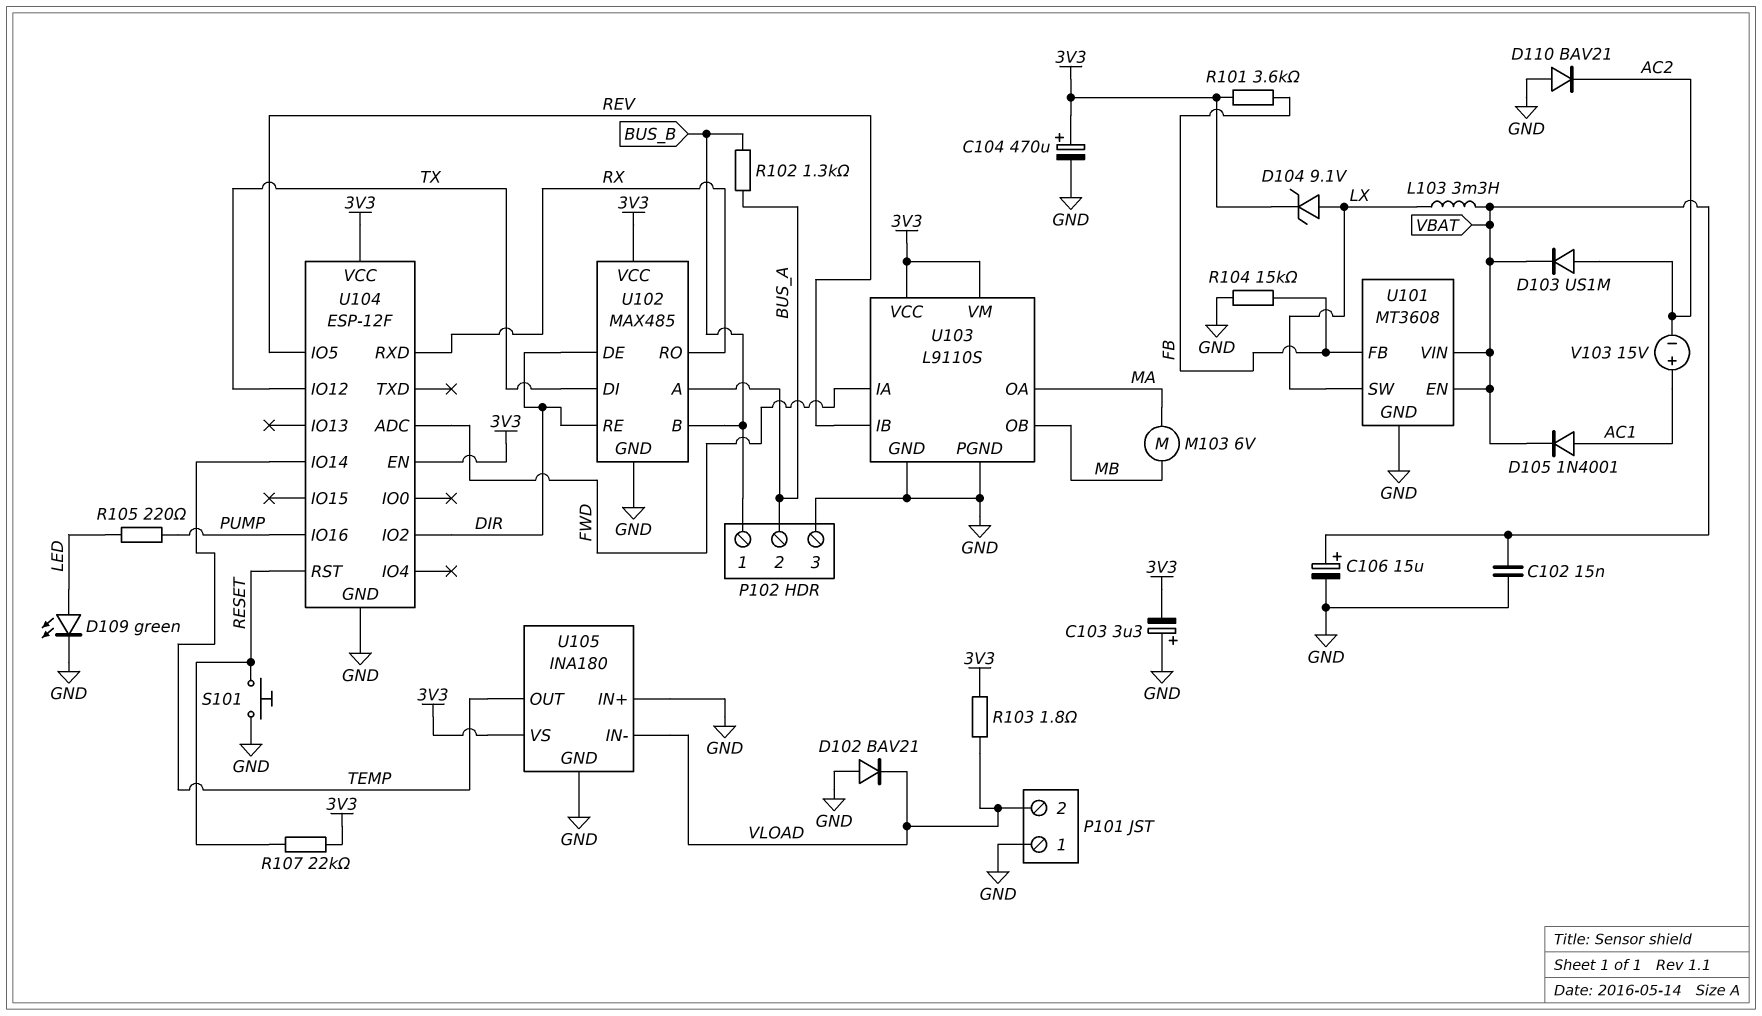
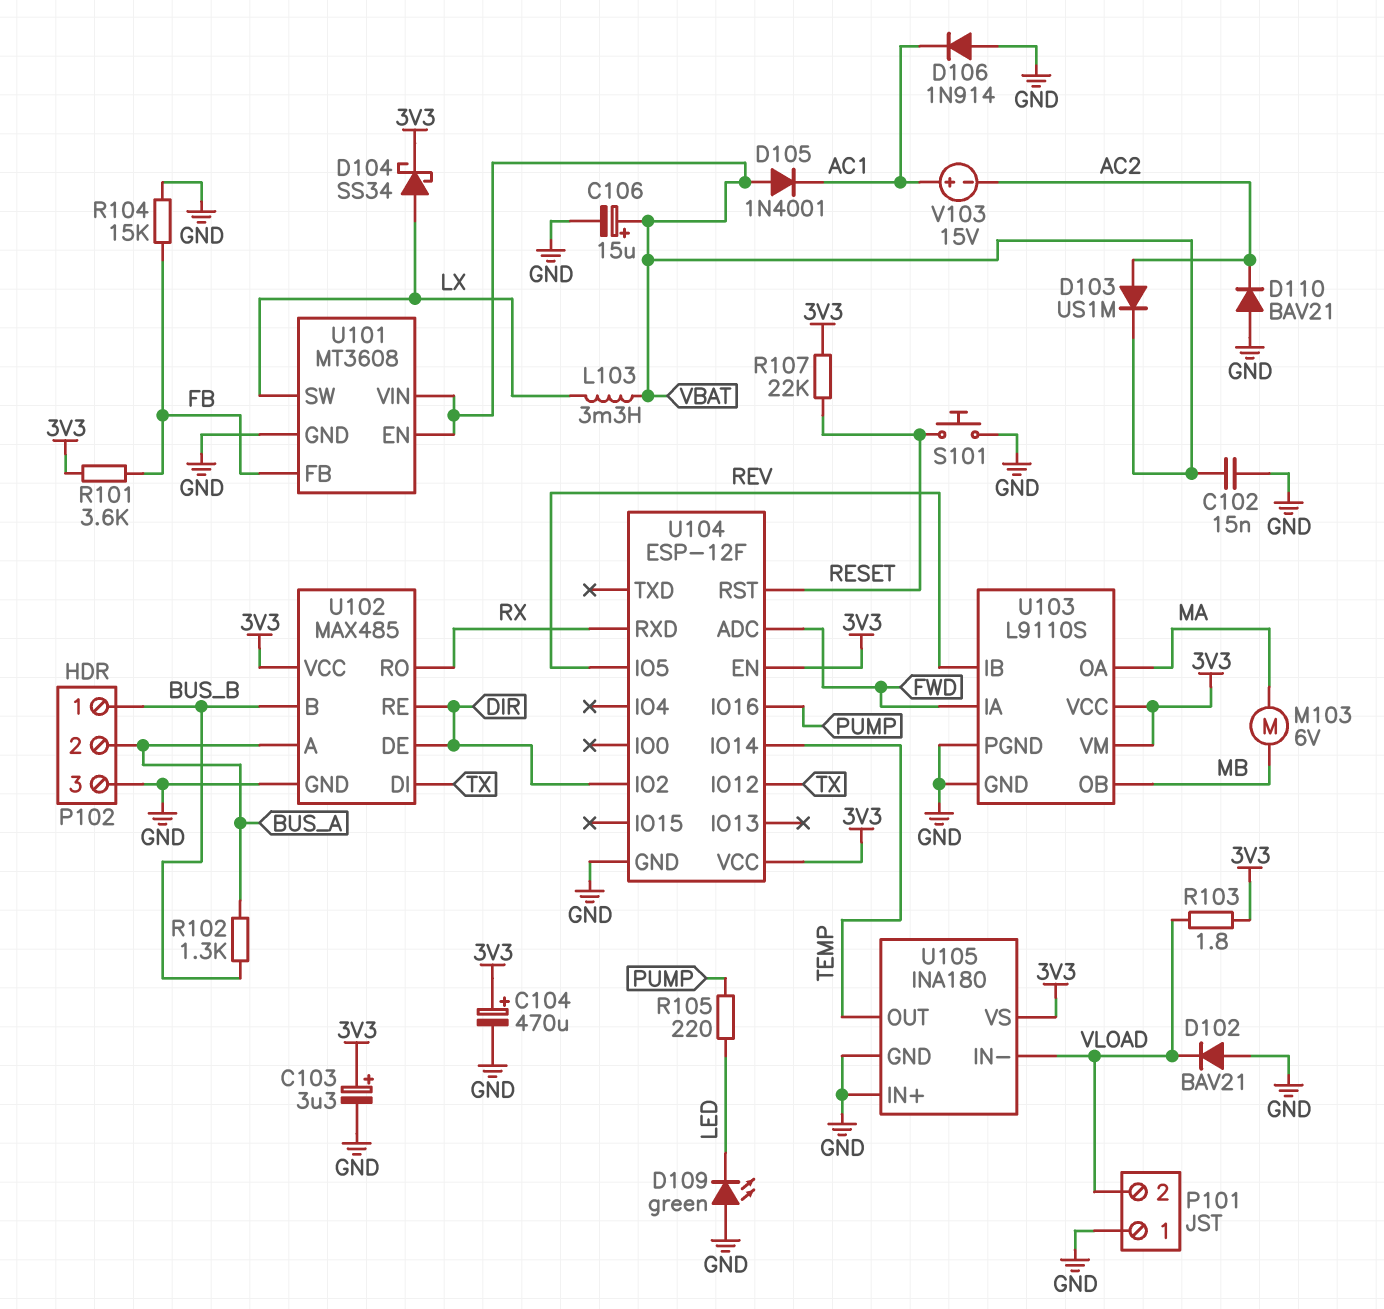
C103: 3.3uF (plus GND, minus 3V3) -> 3.3uF (plus 3V3, minus GND)
D104: zener 9.1V (A LX, K 3V3) -> schottky SS34 (A LX, K 3V3)
D105: diode 1N4001 (A AC1, K VBAT) -> diode 1N4001 (A VBAT, K AC1)
D106: none -> diode 1N914 (A GND, K AC1)
D109: LED green (A LED, K GND) -> LED green (A GND, K LED)

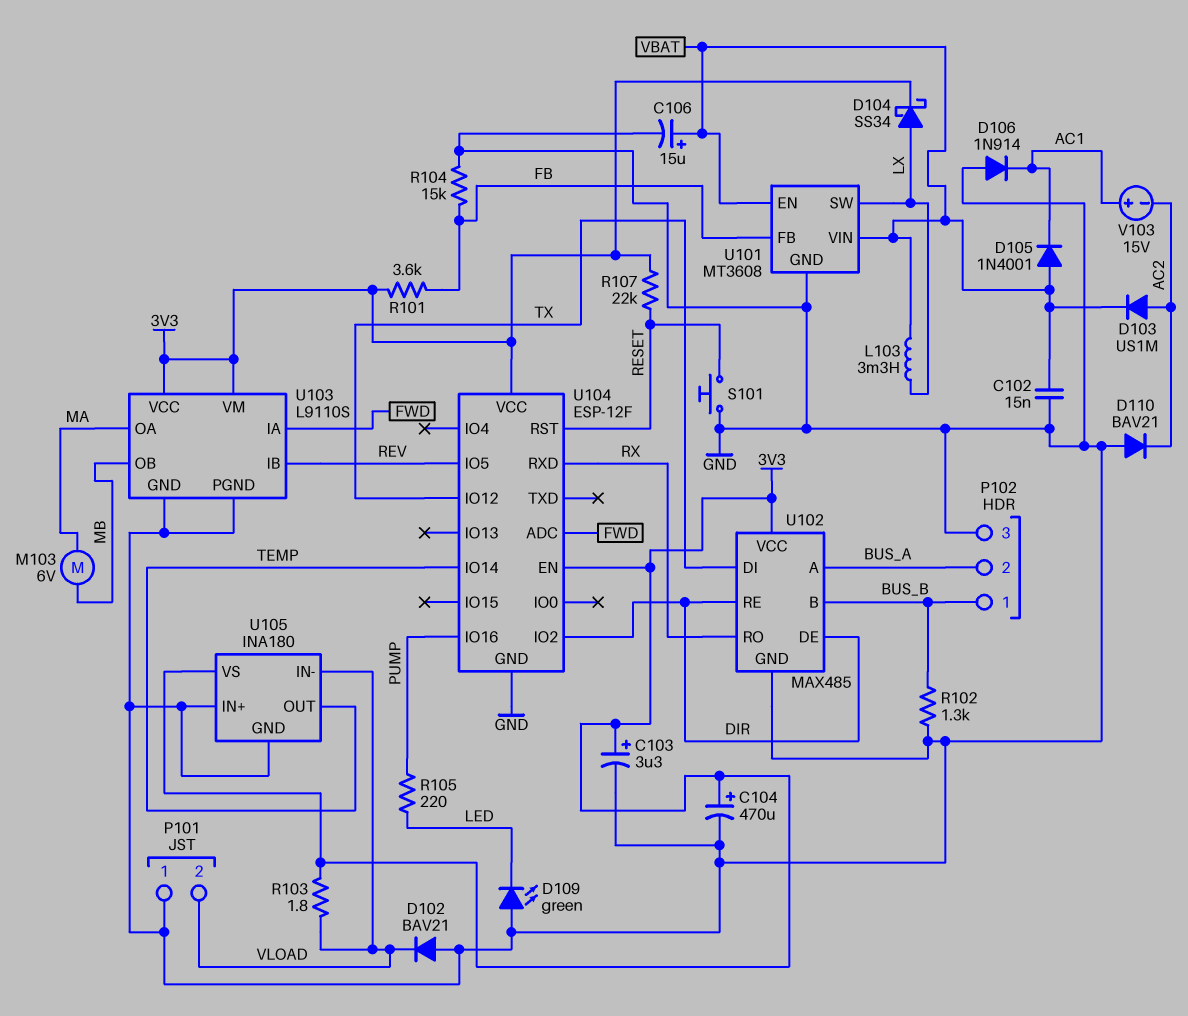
R102: 1.3k (BUS_A, BUS_B) -> 1.3k (BUS_B, GND)

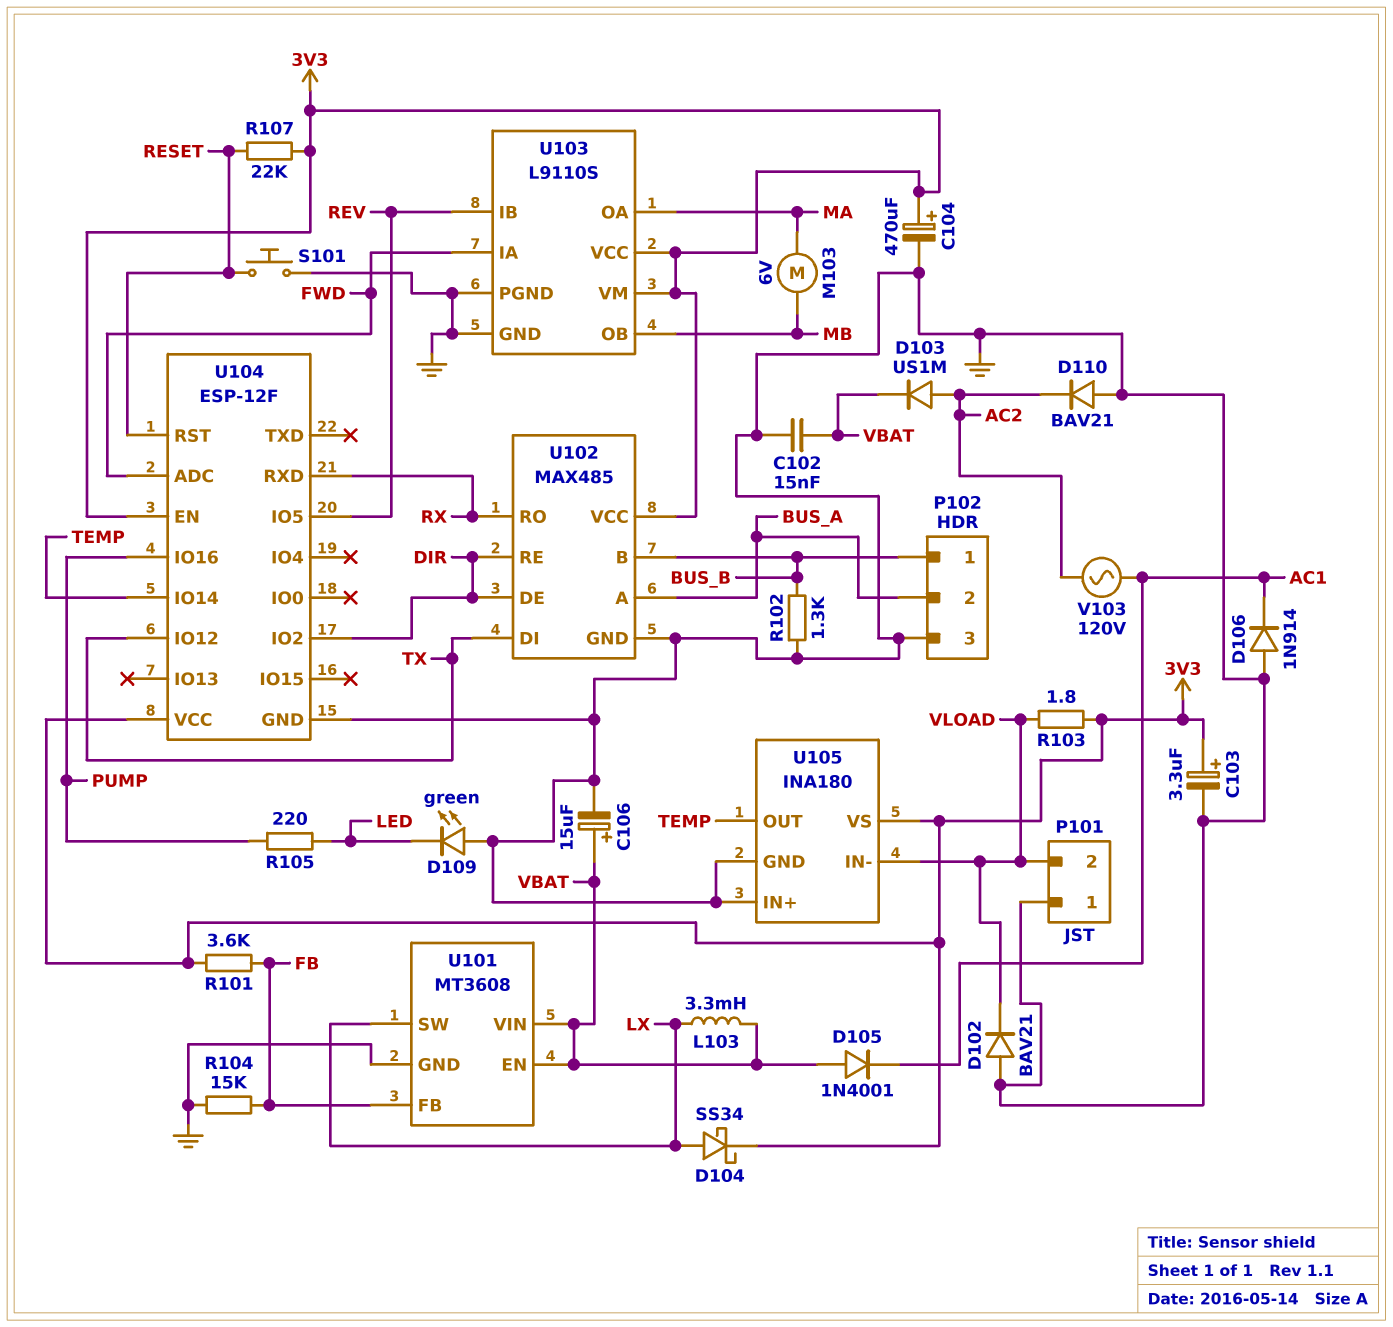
V103: 15V (plus AC1, minus AC2) -> AC 120V (AC1, AC2)

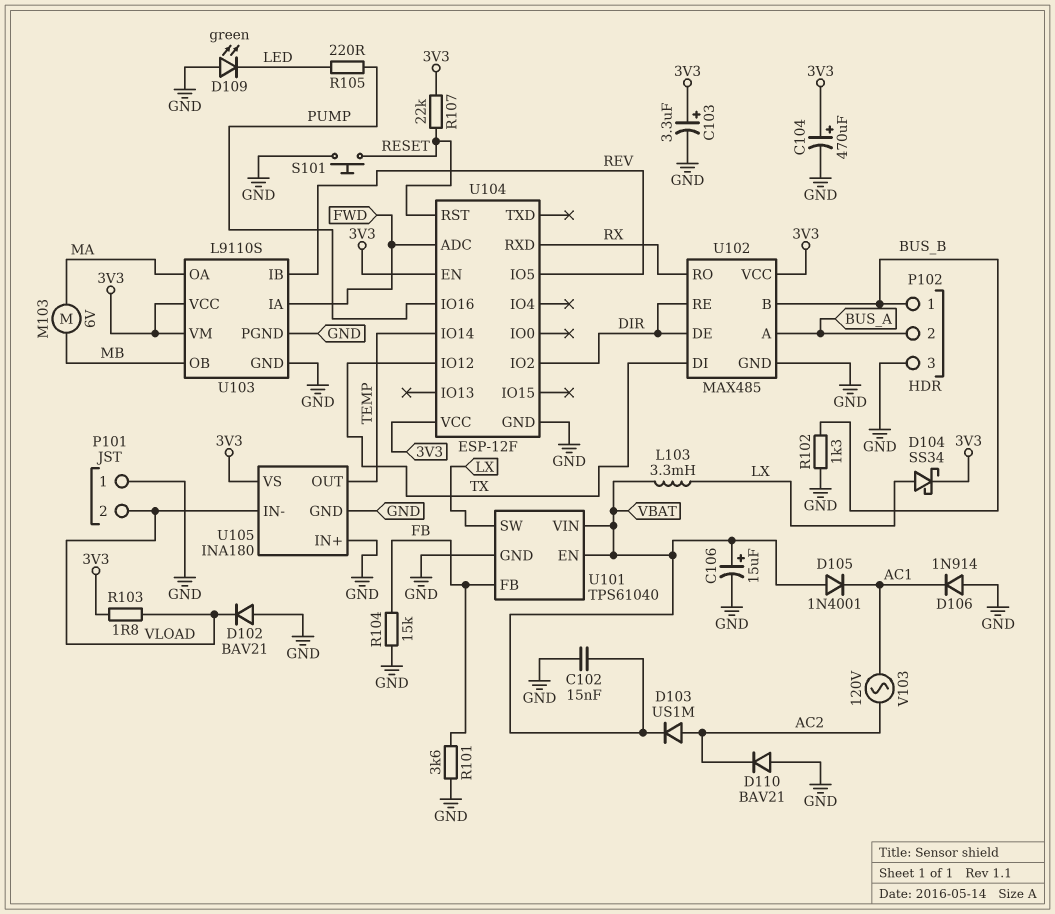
R101: 3.6k (3V3, FB) -> 3.6k (FB, GND)
U101: MT3608 -> TPS61040

